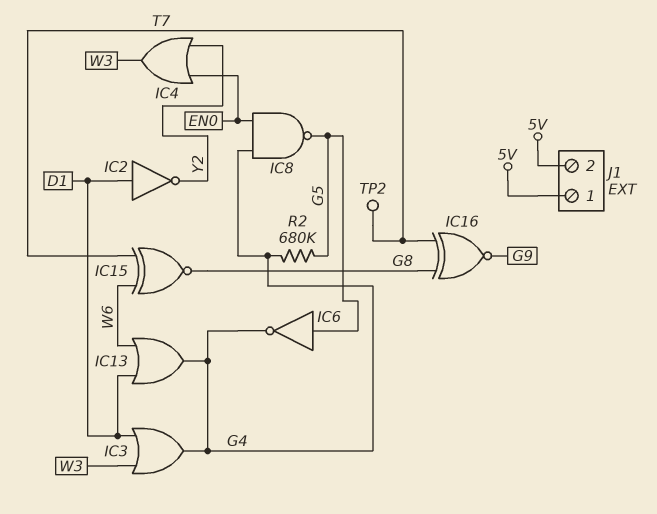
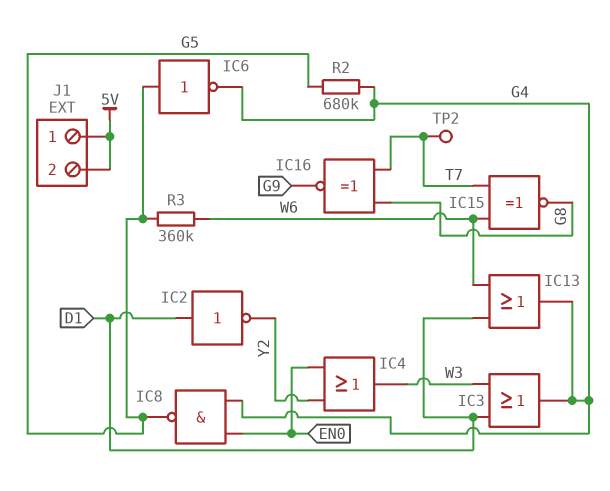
R3: none -> 360k (G5, W6)

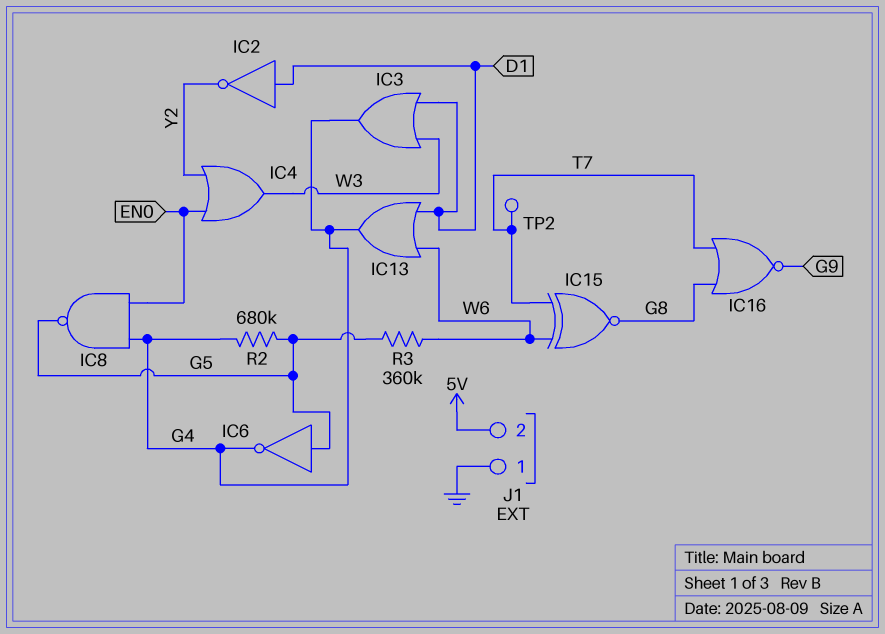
IC16: XNOR (in G8, in T7, out G9) -> NOR (in G8, in T7, out G9)
J1 pin 1: 5V -> GND

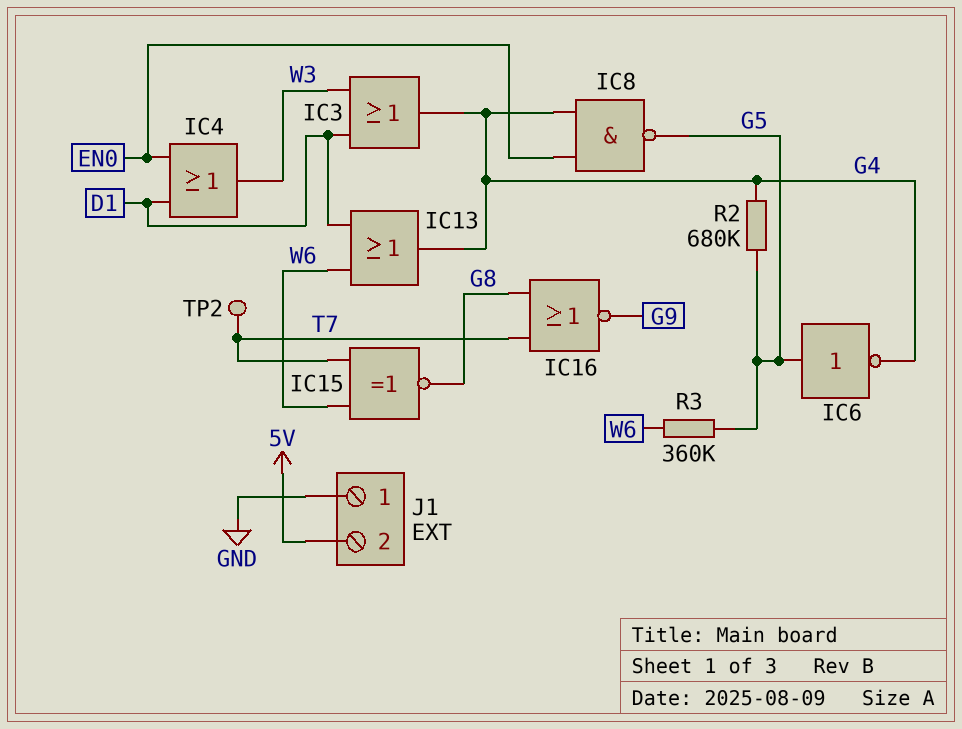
IC2: NOT (in D1, out Y2) -> none
IC4: OR (in EN0, in Y2, out W3) -> OR (in D1, in EN0, out W3)

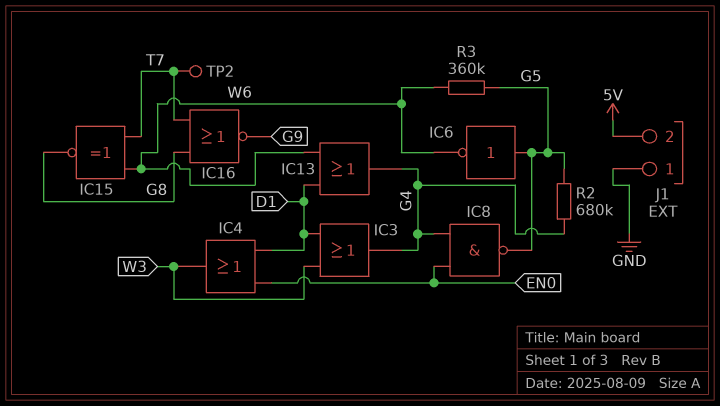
IC6: NOT (in G5, out G4) -> NOT (in G5, out W6)

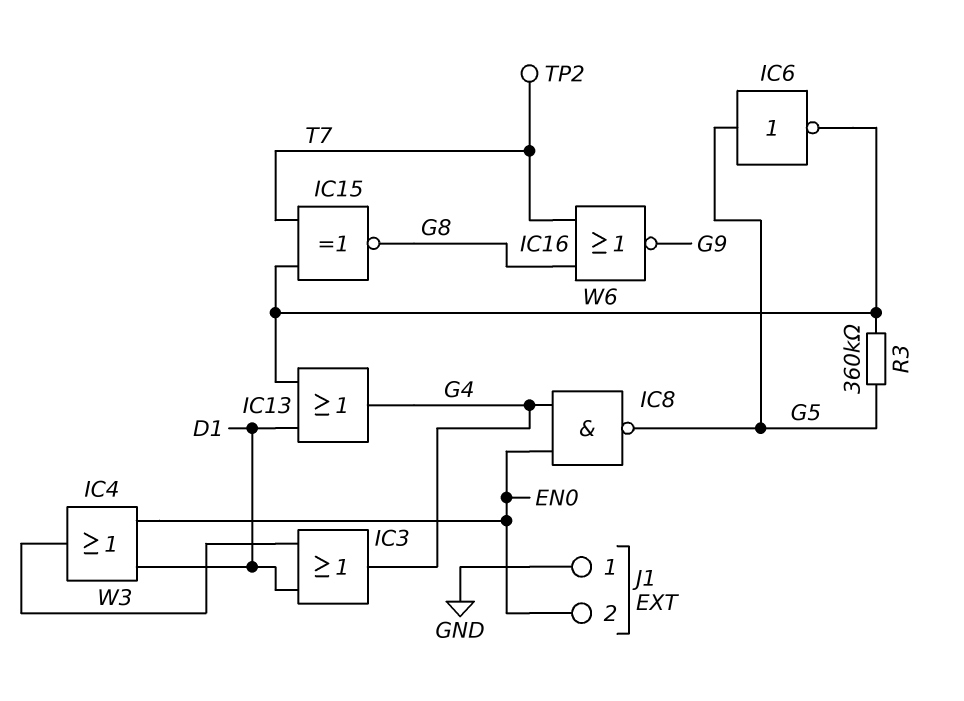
J1 pin 2: 5V -> EN0
R2: 680k (G4, G5) -> none

